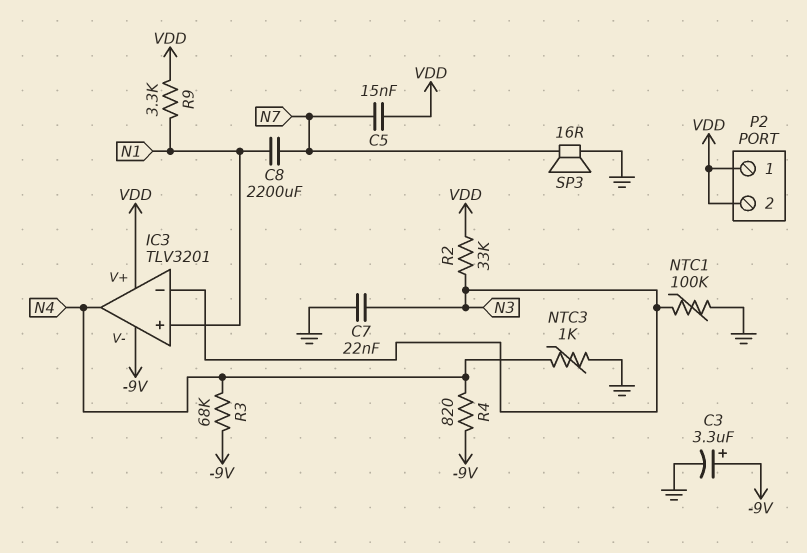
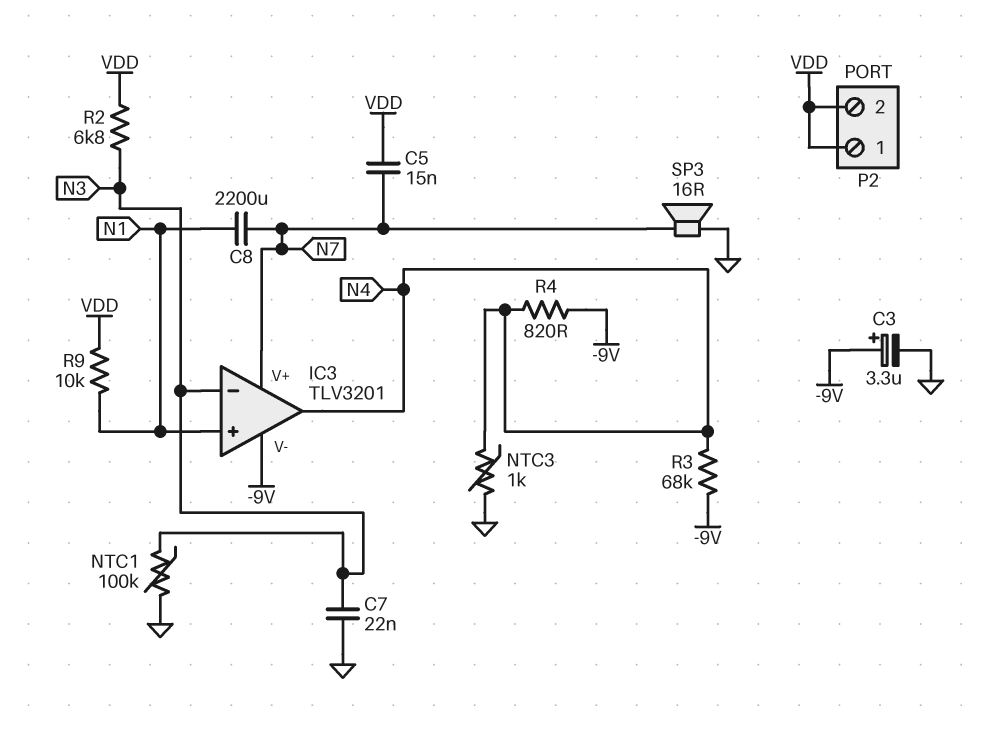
IC3 pin V+: VDD -> N7
R2: 33k (N3, VDD) -> 6.8k (N3, VDD)
R9: 3.3k (N1, VDD) -> 10k (N1, VDD)

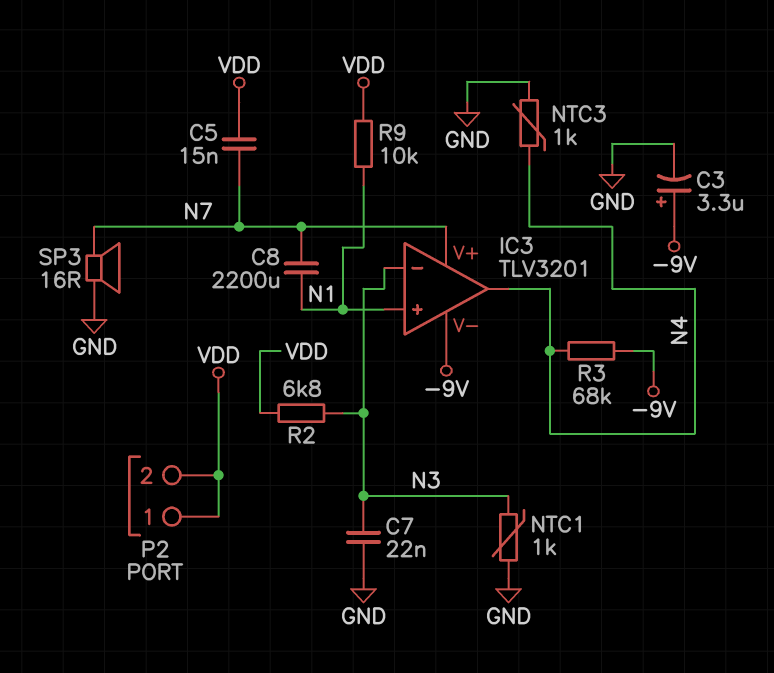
NTC1: 100k (GND, N3) -> 1k (GND, N3)
R4: 820 (-9V, N4) -> none

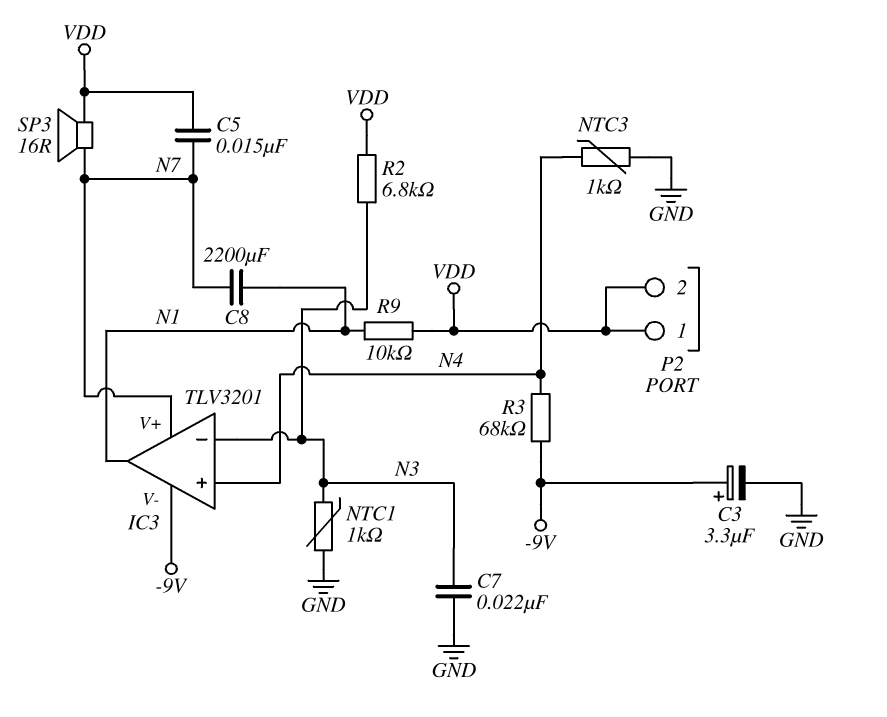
IC3 pin in+: N1 -> N4
IC3 pin out: N4 -> N1
SP3: speaker 16R (GND, N7) -> speaker 16R (N7, VDD)

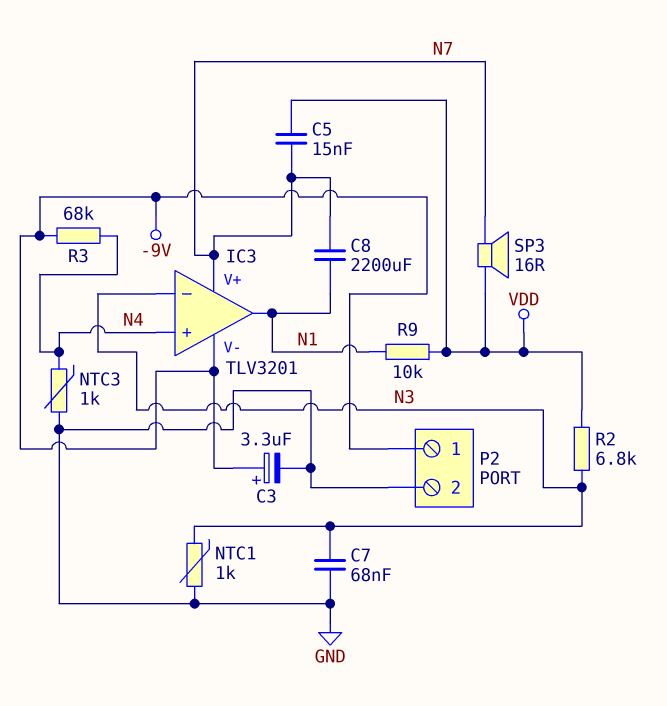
C7: 22nF (GND, N3) -> 68nF (GND, N3)
P2 pin 1: VDD -> -9V
P2 pin 2: VDD -> GND

